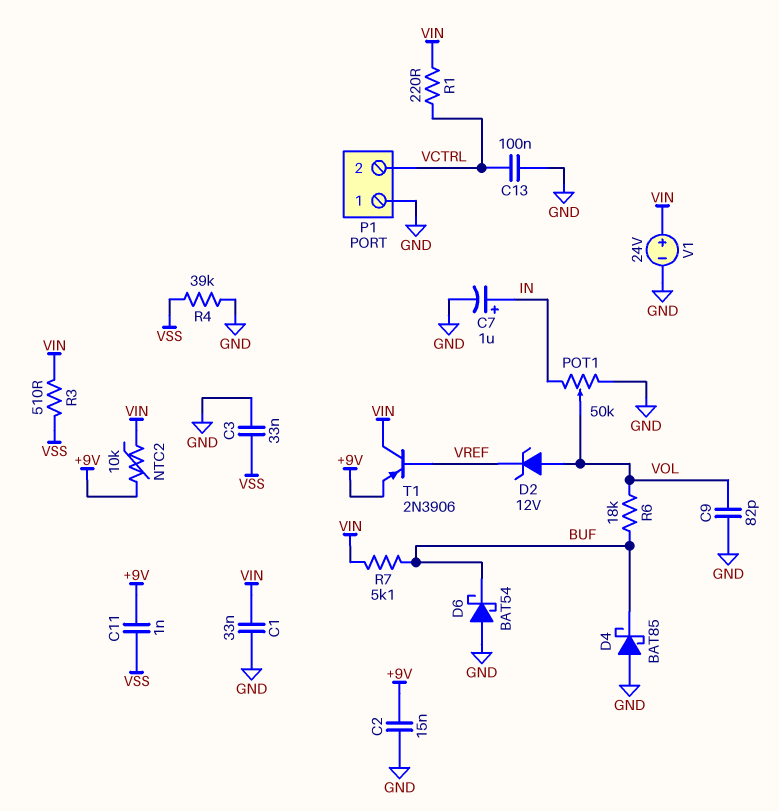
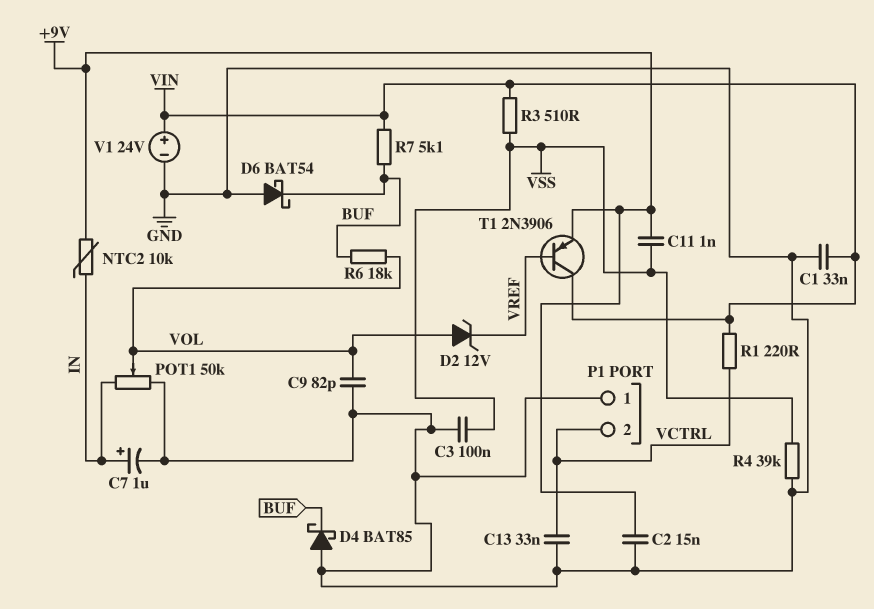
C3: 33nF (GND, VSS) -> 100nF (GND, VSS)
C13: 100nF (GND, VCTRL) -> 33nF (GND, VCTRL)
NTC2: 10k (+9V, VIN) -> 10k (+9V, IN)

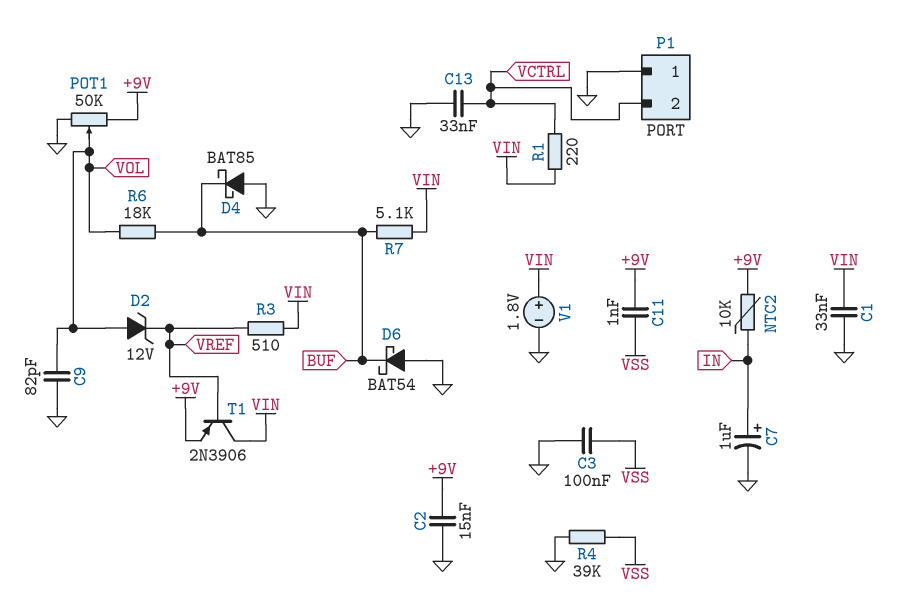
POT1: 50k (GND, IN, wiper VOL) -> 50k (+9V, GND, wiper VOL)
R3: 510 (VIN, VSS) -> 510 (VIN, VREF)
V1: 24V (plus VIN, minus GND) -> 1.8V (plus VIN, minus GND)

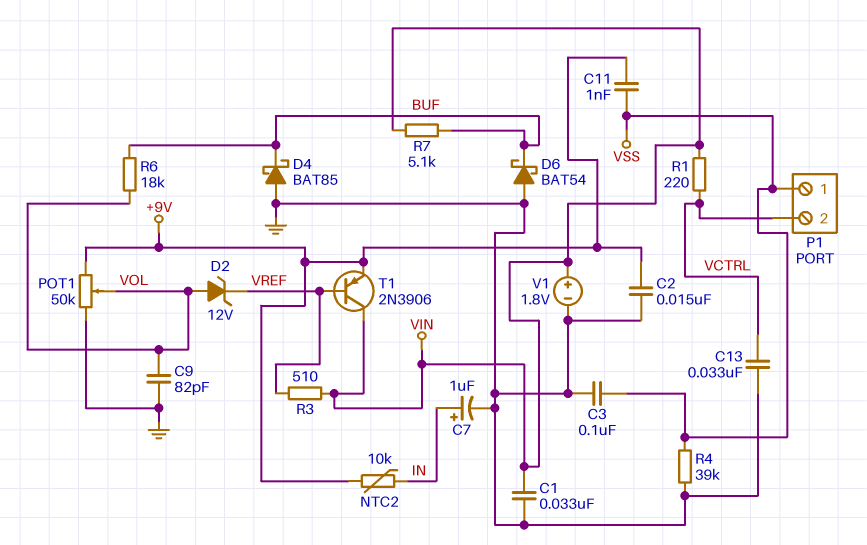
P1 pin 1: GND -> VSS

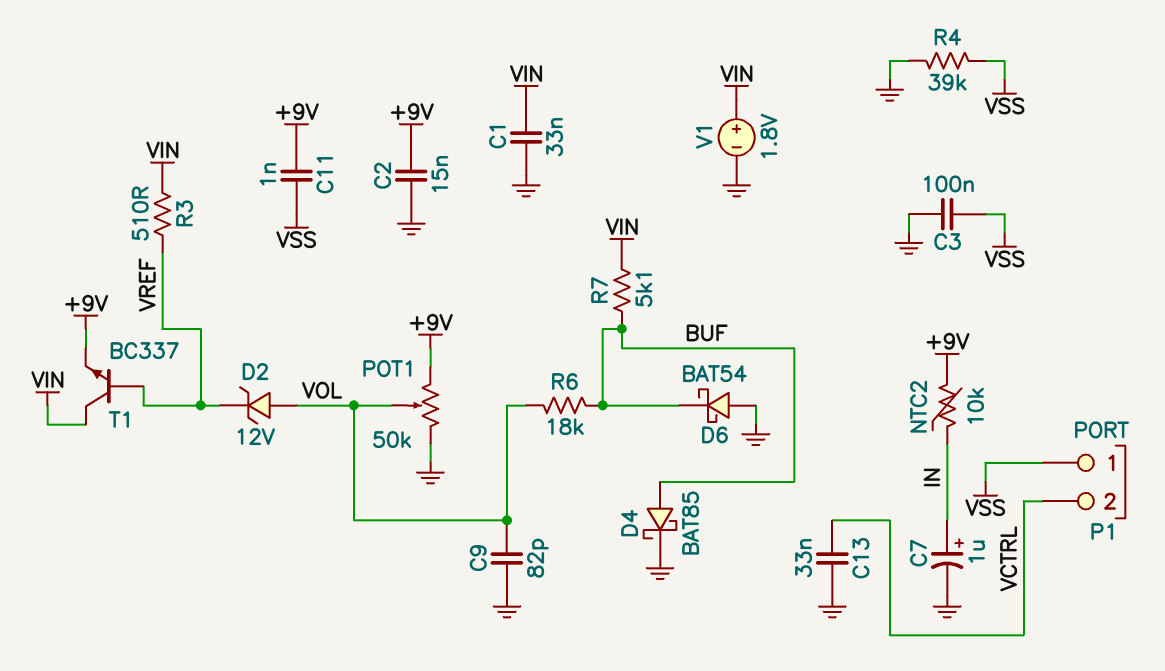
D4: schottky BAT85 (A GND, K BUF) -> schottky BAT85 (A BUF, K GND)
R1: 220 (VCTRL, VIN) -> none
T1: PNP 2N3906 (B VREF, C VIN, E +9V) -> NPN BC337 (B VREF, C VIN, E +9V)

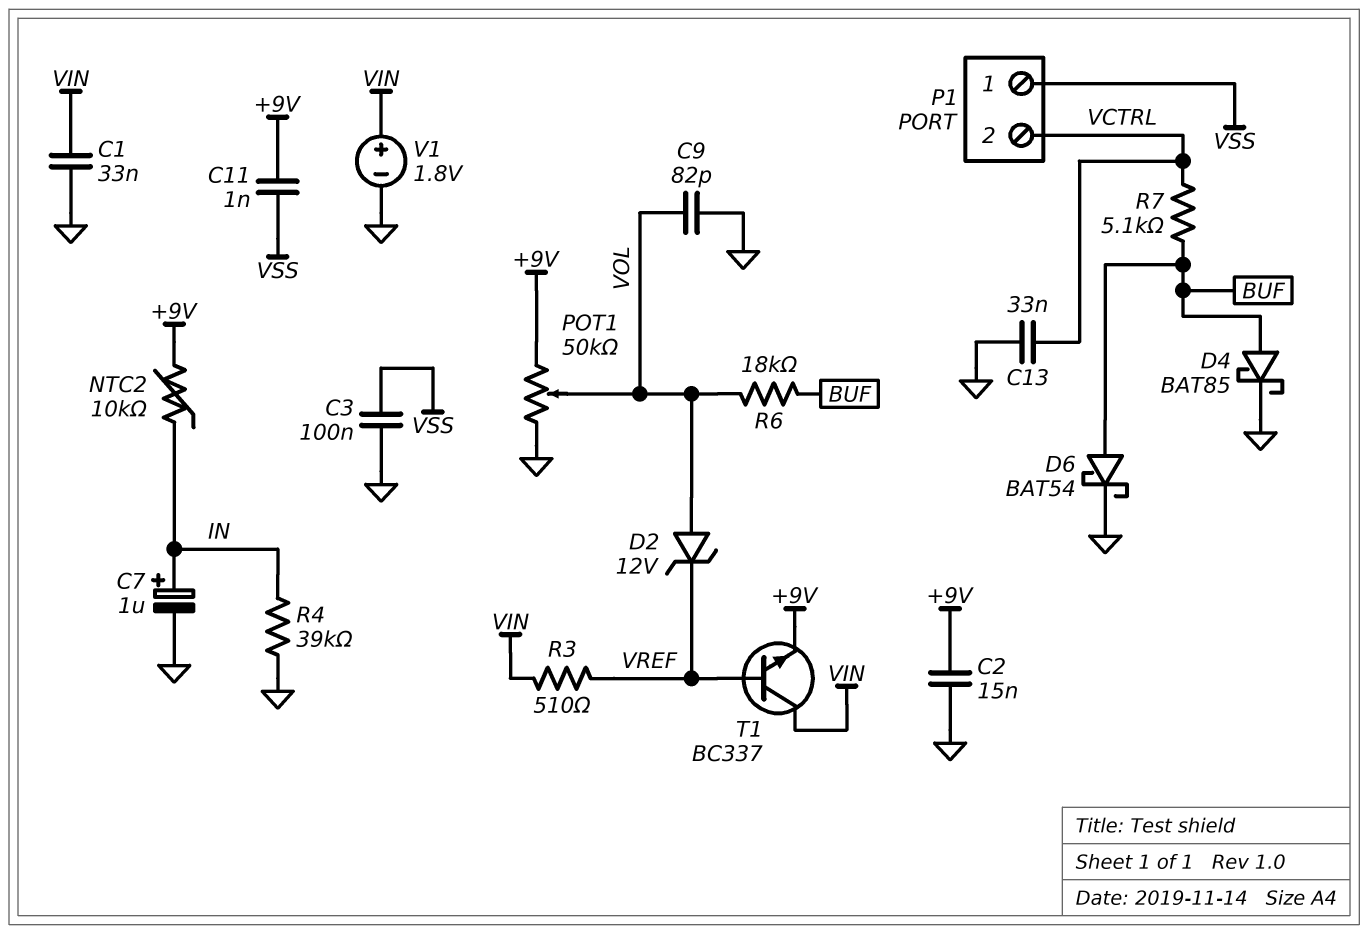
D6: schottky BAT54 (A GND, K BUF) -> schottky BAT54 (A BUF, K GND)
R4: 39k (GND, VSS) -> 39k (GND, IN)
R7: 5.1k (BUF, VIN) -> 5.1k (BUF, VCTRL)

